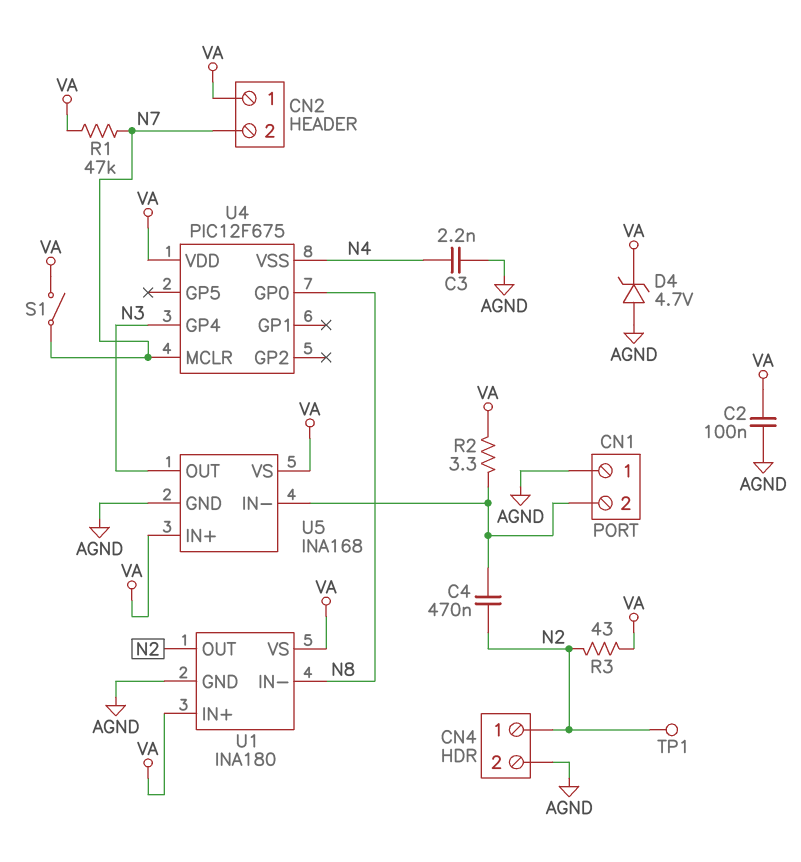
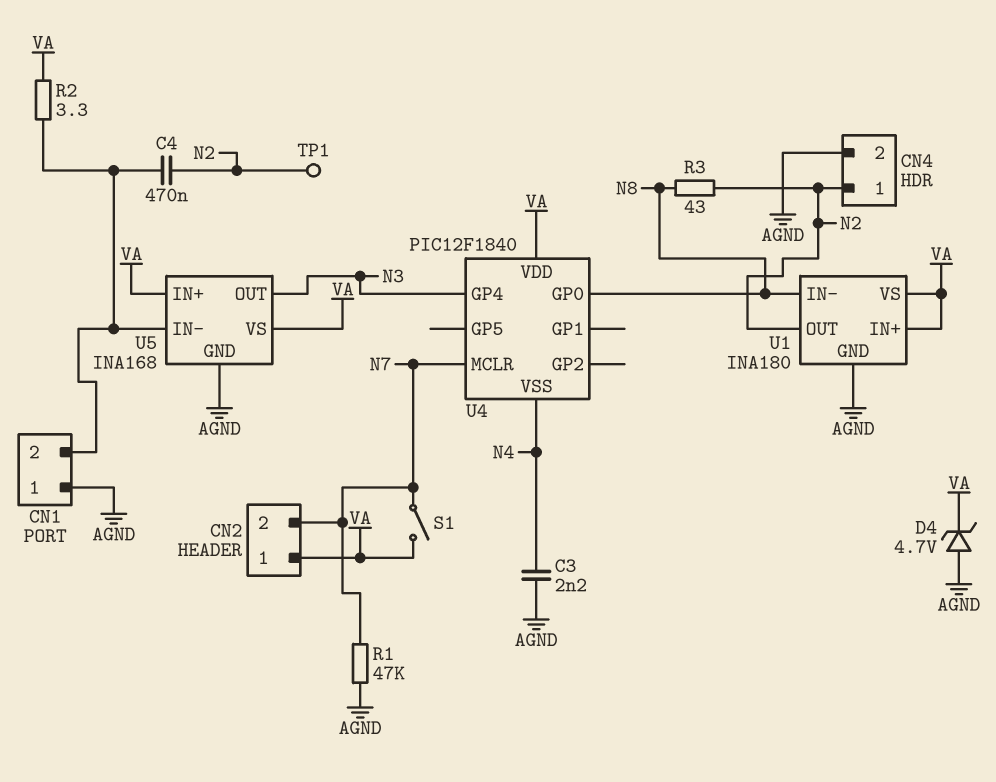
C2: 100nF (AGND, VA) -> none
R1: 47k (N7, VA) -> 47k (AGND, N7)
R3: 43 (N2, VA) -> 43 (N2, N8)
U4: PIC12F675 -> PIC12F1840

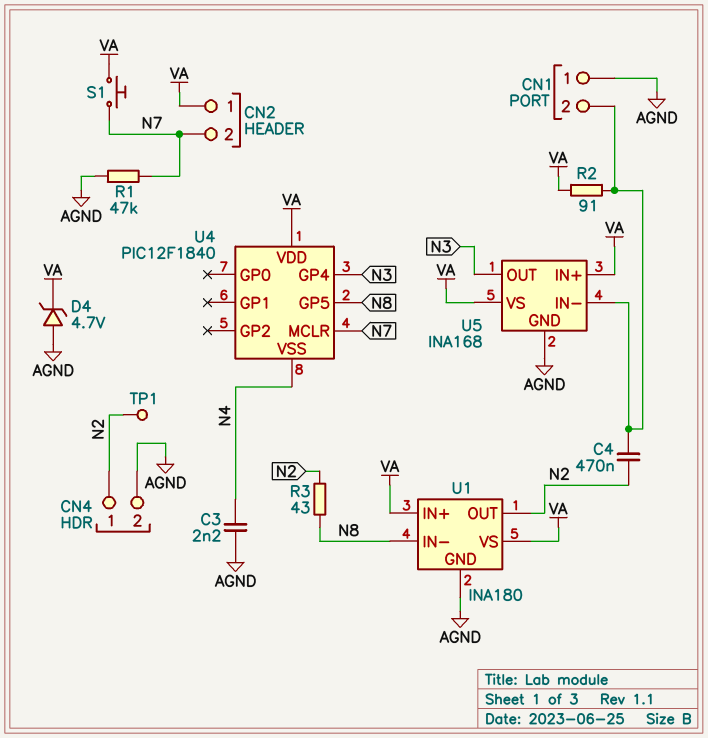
R2: 3.3 (CN1/2, VA) -> 91 (CN1/2, VA)
S1: switch (N7, VA) -> button (N7, VA)
U4 pin GP0: N8 -> none
U4 pin GP5: none -> N8

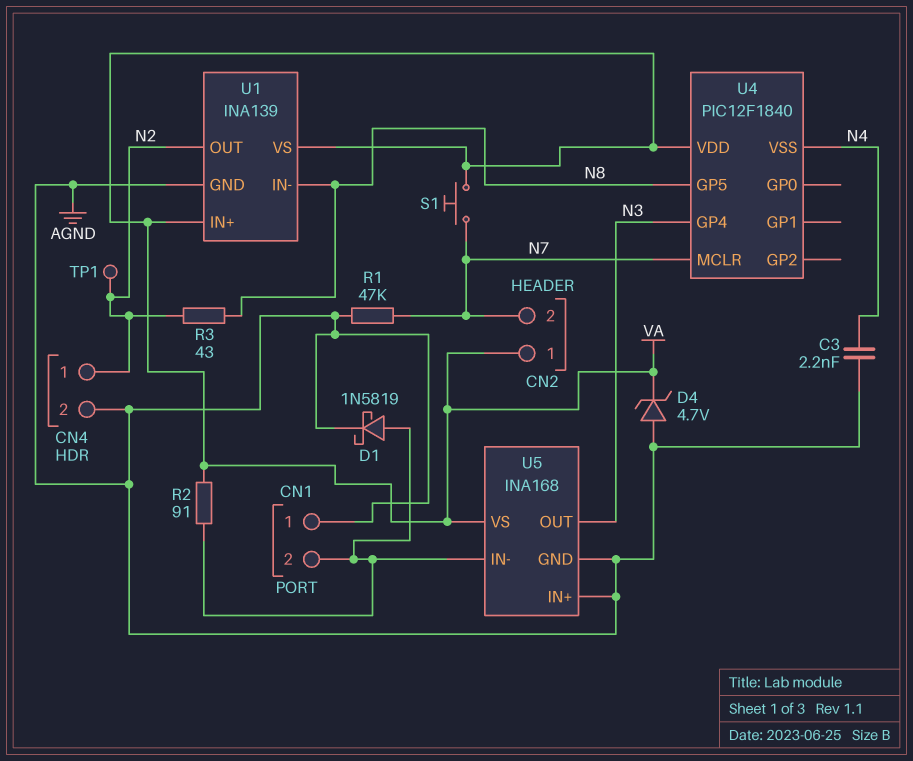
C4: 470nF (CN1/2, N2) -> none
D1: none -> schottky 1N5819 (A CN1/2, K AGND)
U1: INA180 -> INA139
U5 pin IN+: VA -> AGND

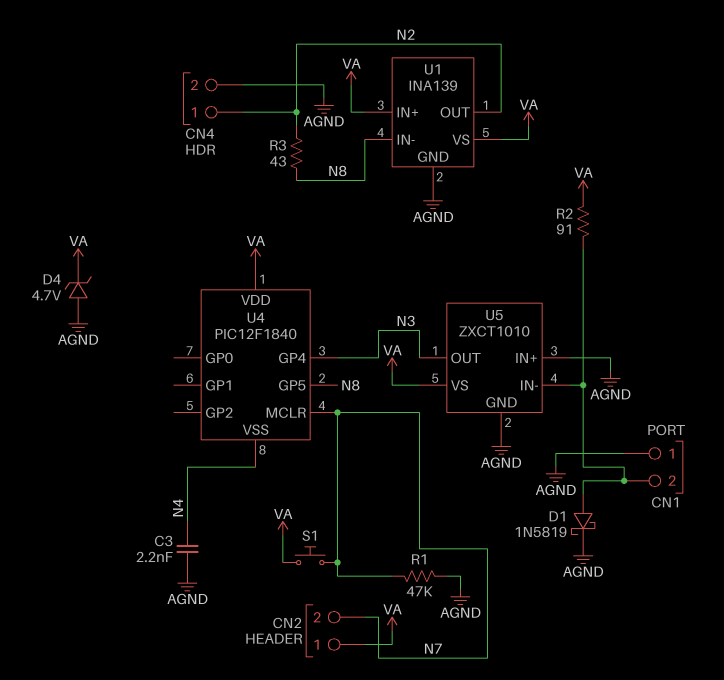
TP1: test point (N2) -> none
U5: INA168 -> ZXCT1010

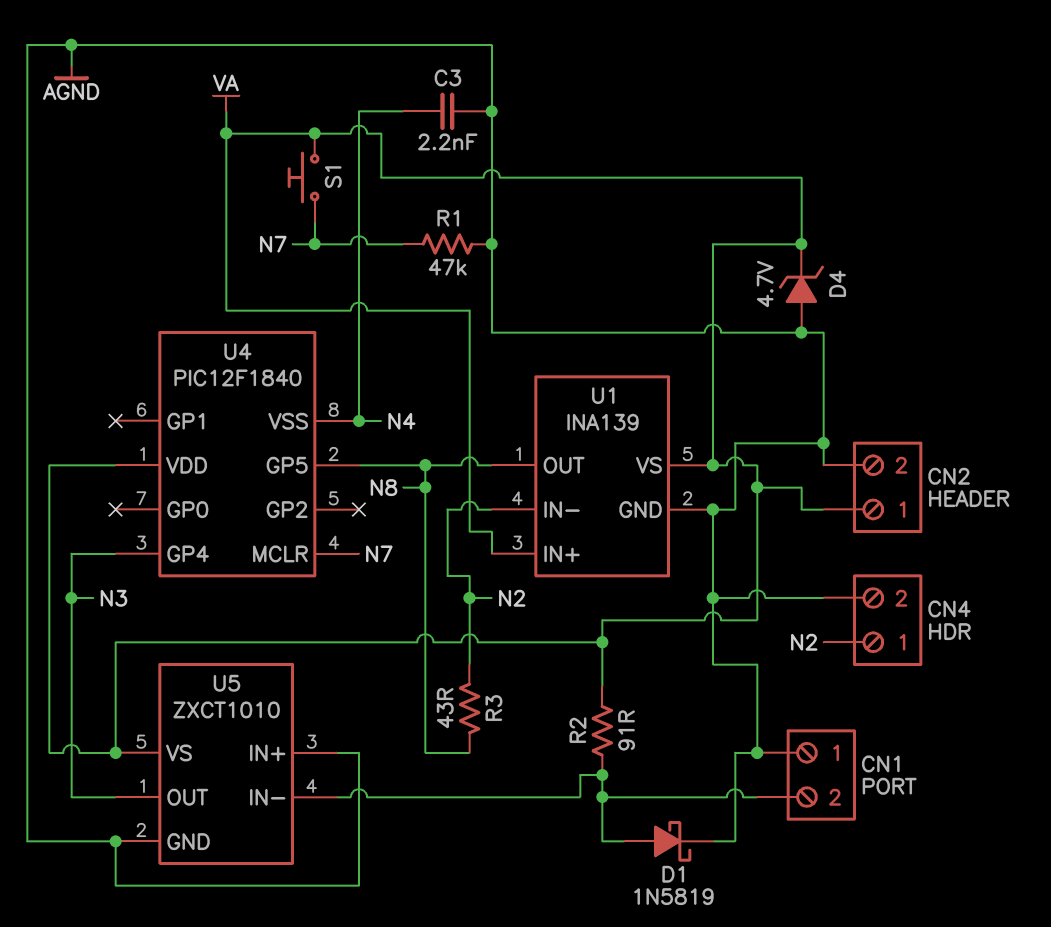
CN2 pin 2: N7 -> AGND
U1 pin IN-: N8 -> N2
U1 pin OUT: N2 -> N8

